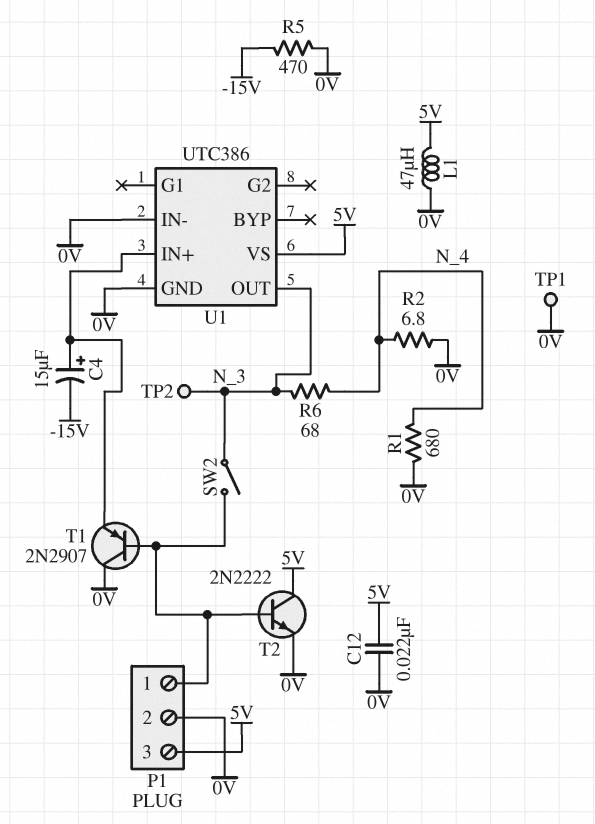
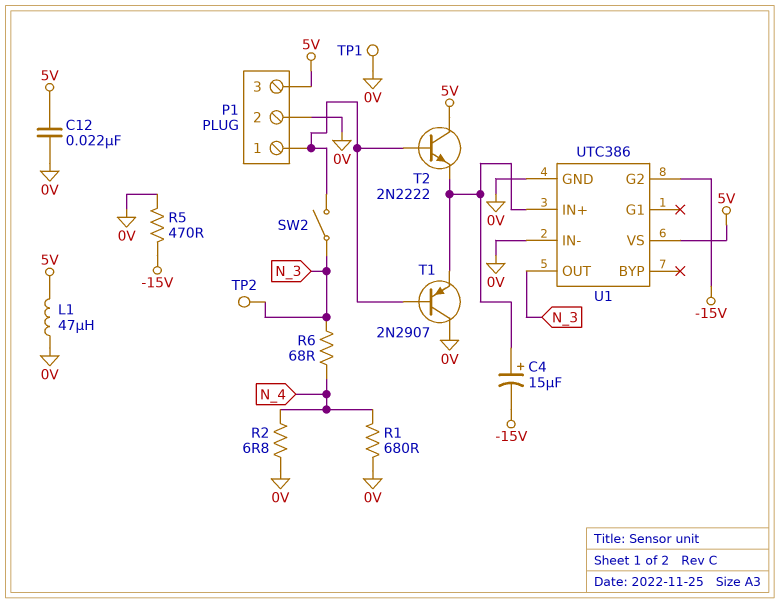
T2: NPN 2N2222 (B P1/1, C 5V, E 0V) -> NPN 2N2222 (B P1/1, C 5V, E U1/IN+)
U1 pin G2: none -> -15V

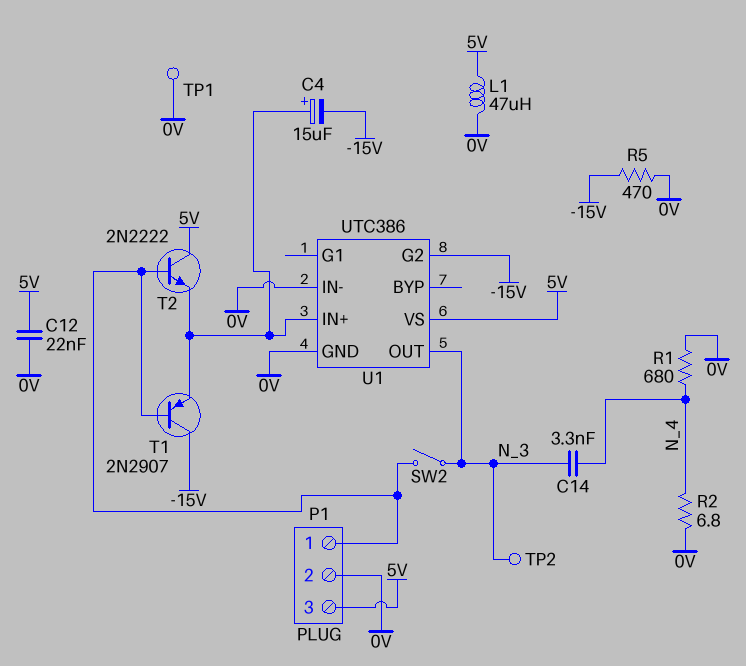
C14: none -> 3.3nF (N_3, N_4)
R6: 68 (N_3, N_4) -> none
T1: PNP 2N2907 (B P1/1, C 0V, E U1/IN+) -> PNP 2N2907 (B P1/1, C -15V, E U1/IN+)

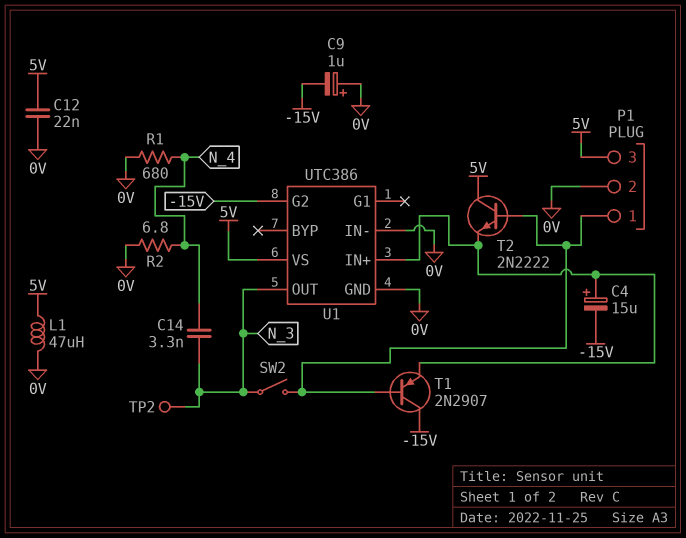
C9: none -> 1uF (plus 0V, minus -15V)
R5: 470 (-15V, 0V) -> none
TP1: test point (0V) -> none

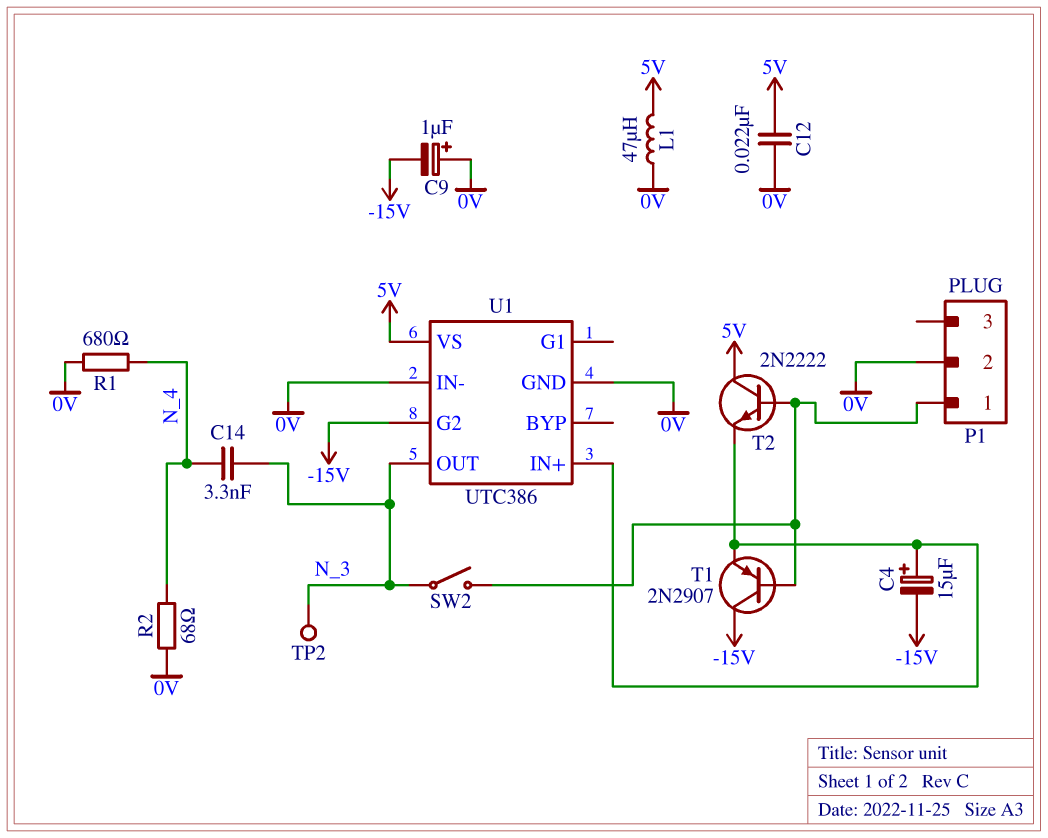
P1 pin 3: 5V -> none
R2: 6.8 (0V, N_4) -> 68 (0V, N_4)

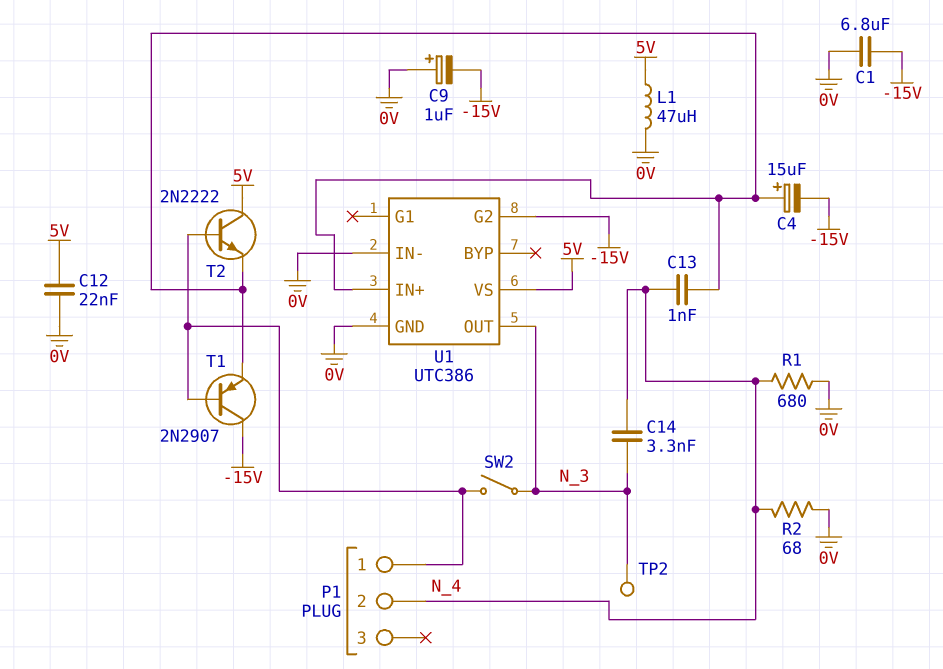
C1: none -> 6.8uF (-15V, 0V)
C13: none -> 1nF (N_4, U1/IN+)
P1 pin 2: 0V -> N_4

